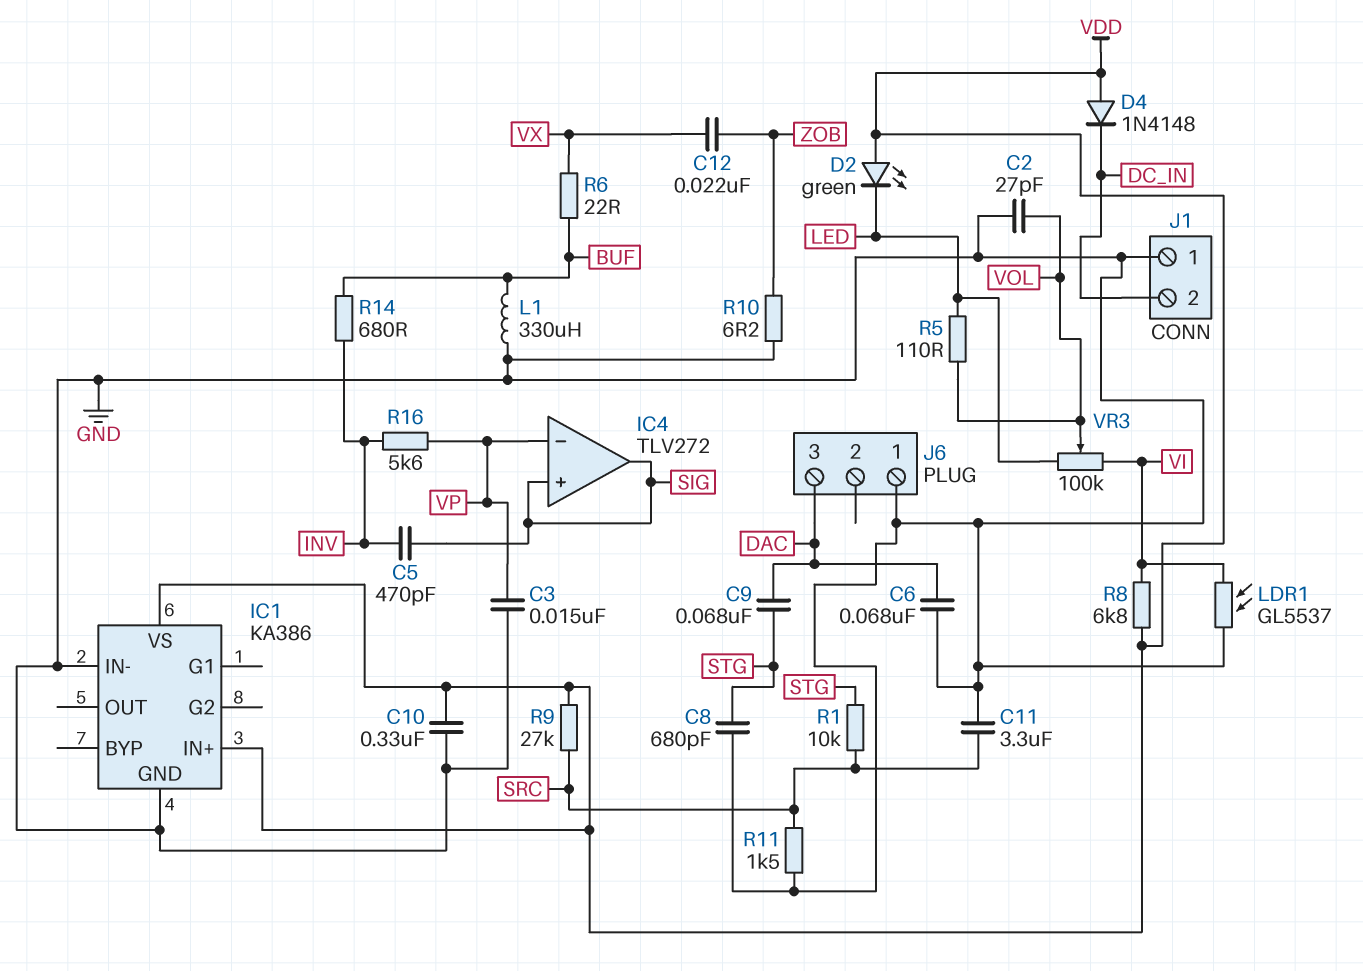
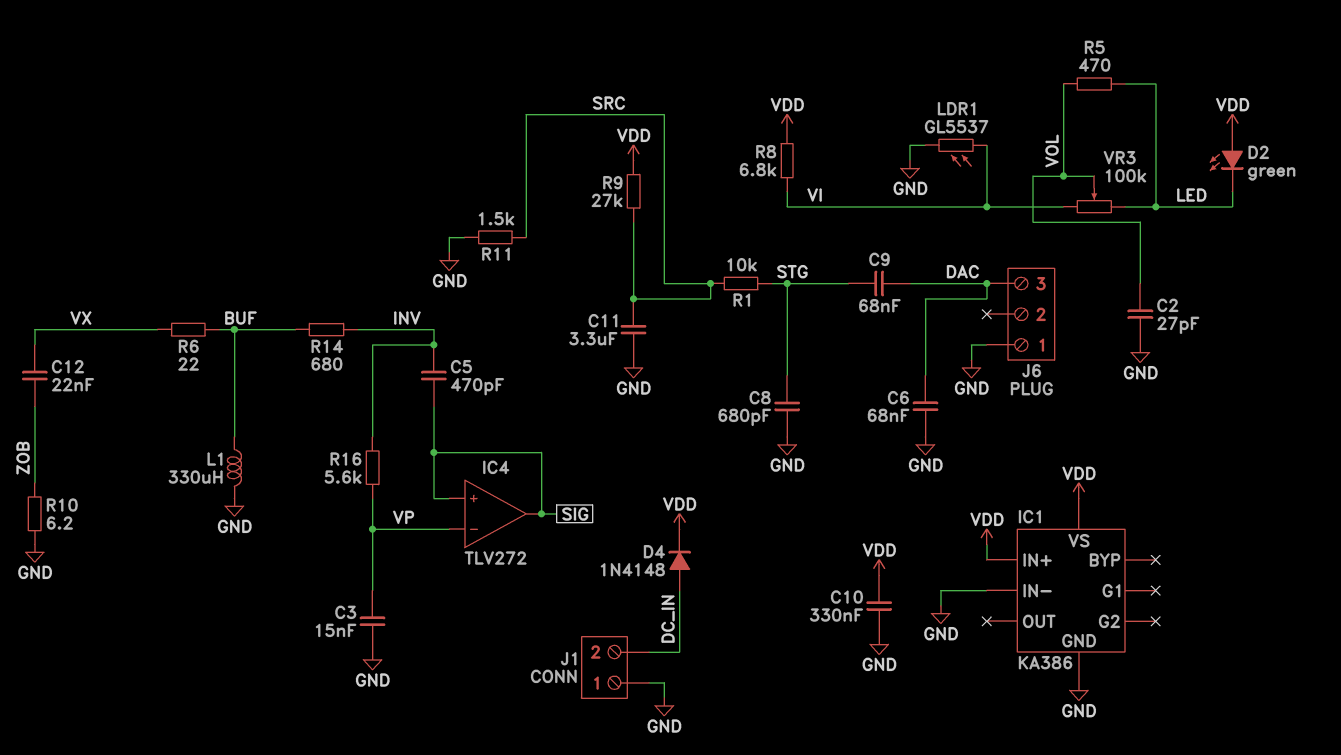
D4: diode 1N4148 (A VDD, K DC_IN) -> diode 1N4148 (A DC_IN, K VDD)
R5: 110 (LED, VOL) -> 470 (LED, VOL)

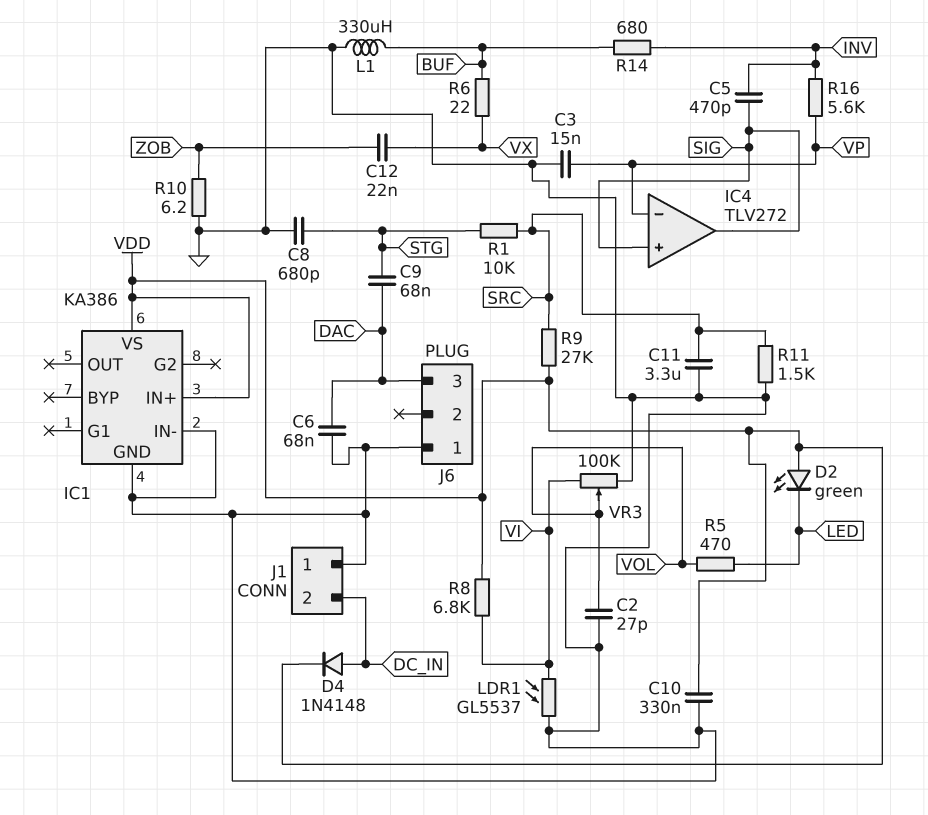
VR3: 100k (LED, VI, wiper VOL) -> 100k (GND, VI, wiper VOL)

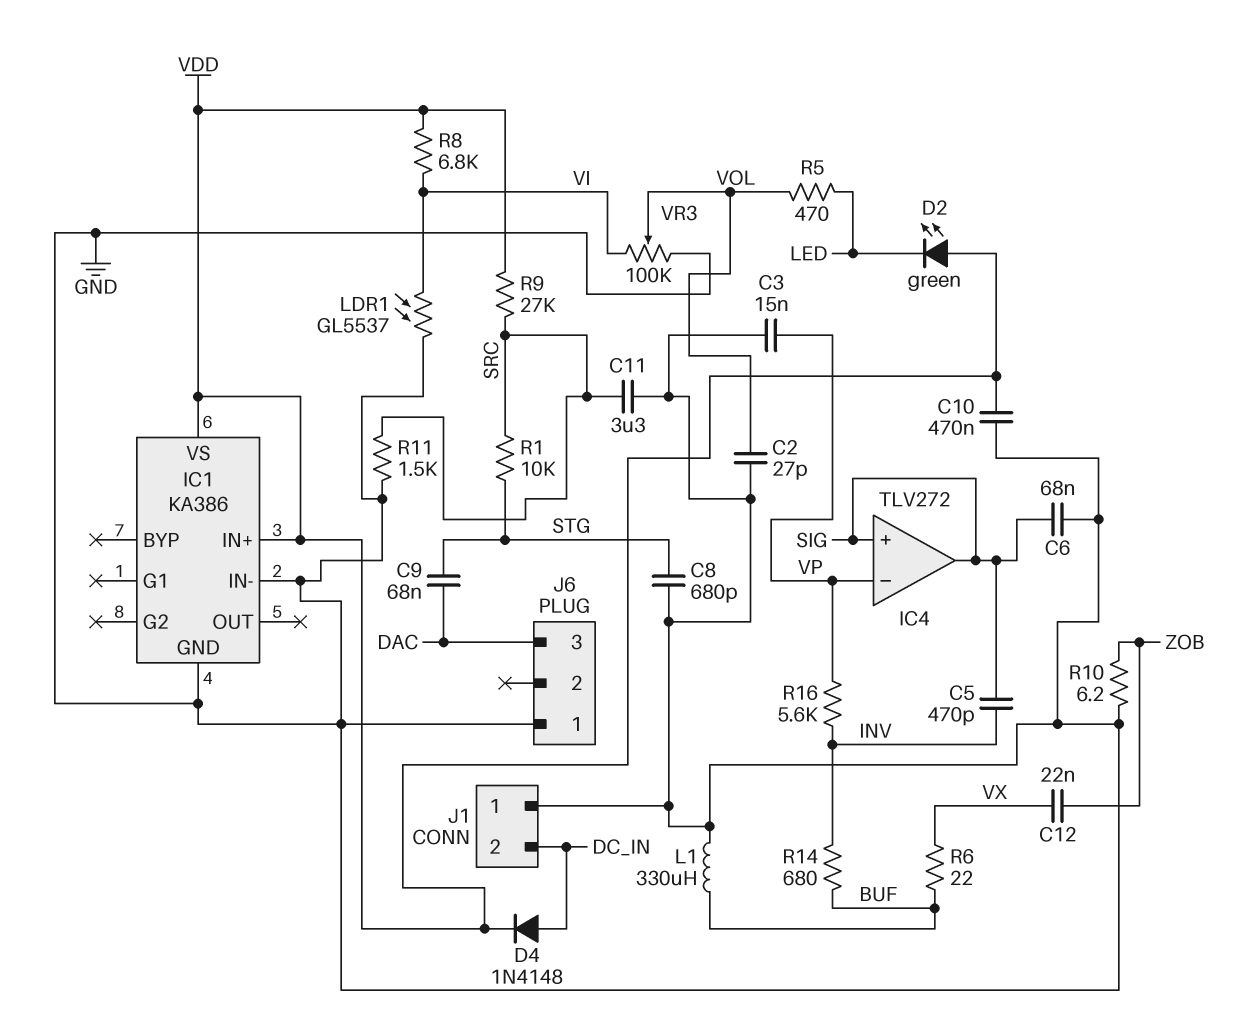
C6: 68nF (DAC, GND) -> 68nF (GND, SIG)
C10: 330nF (GND, VDD) -> 470nF (GND, VDD)

